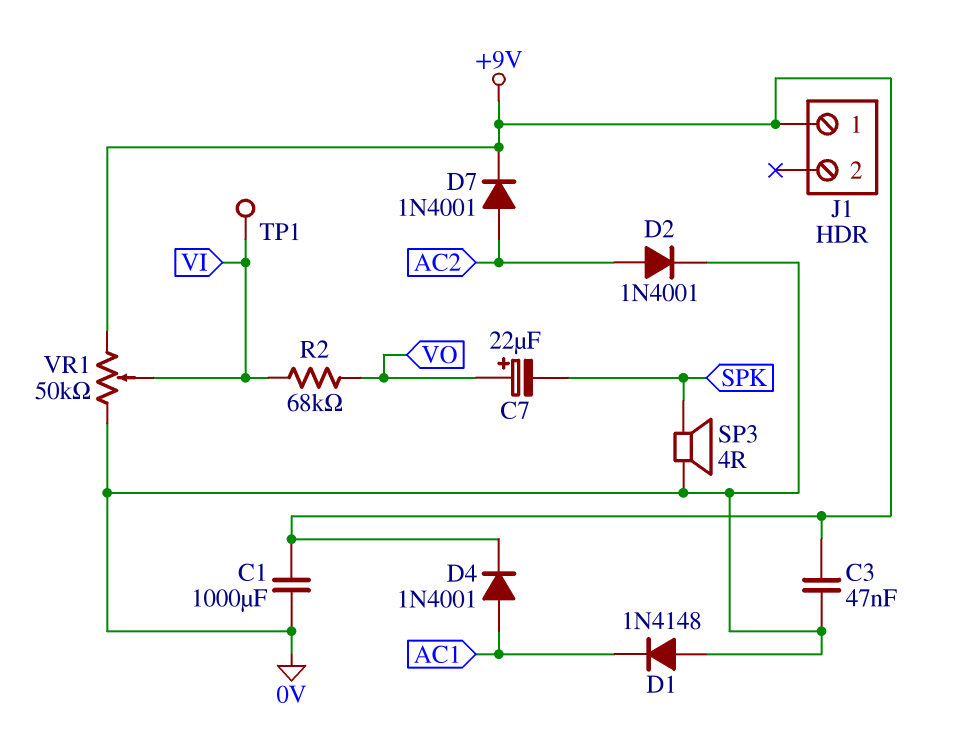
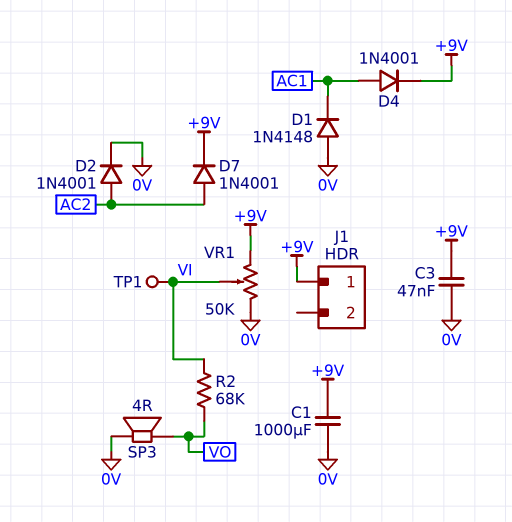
C7: 22uF (plus VO, minus SPK) -> none
SP3: speaker 4R (0V, SPK) -> speaker 4R (0V, VO)

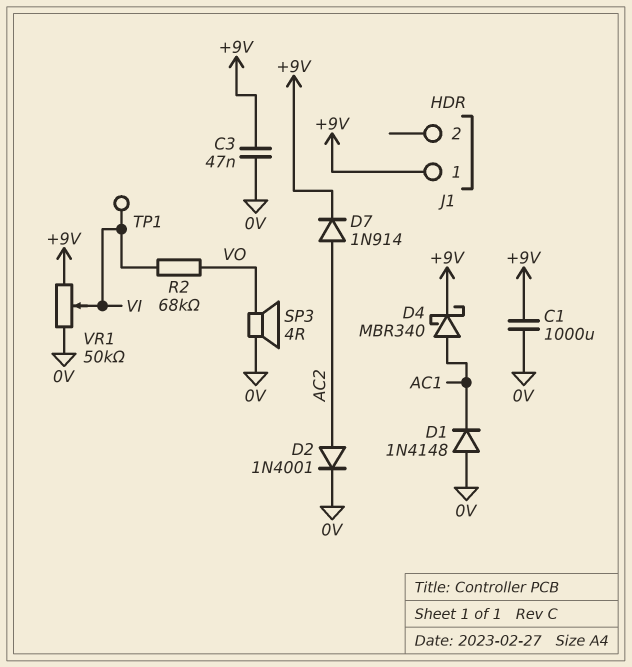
D4: diode 1N4001 (A AC1, K +9V) -> schottky MBR340 (A AC1, K +9V)
D7: diode 1N4001 (A AC2, K +9V) -> diode 1N914 (A AC2, K +9V)

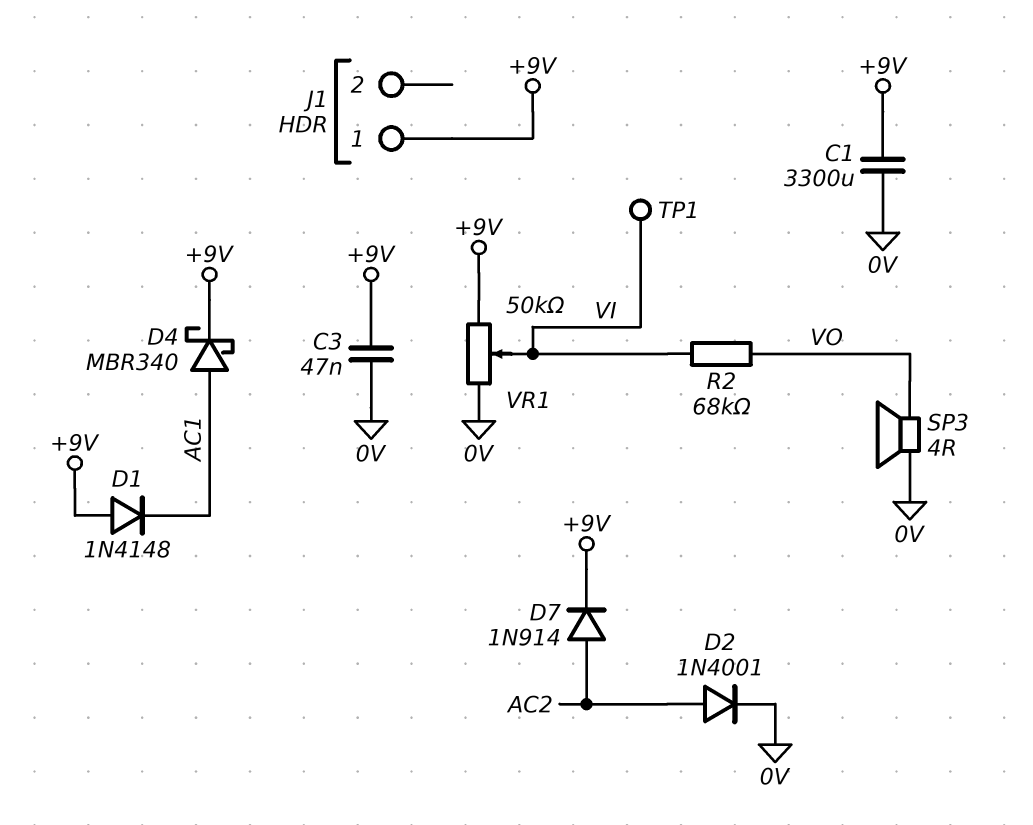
C1: 1000uF (+9V, 0V) -> 3300uF (+9V, 0V)
D1: diode 1N4148 (A 0V, K AC1) -> diode 1N4148 (A +9V, K AC1)

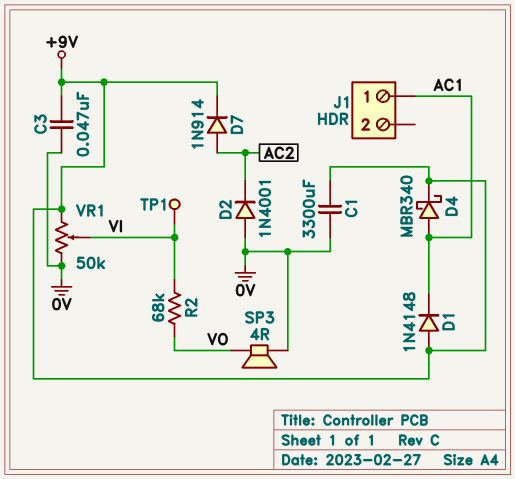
D2: diode 1N4001 (A AC2, K 0V) -> diode 1N4001 (A 0V, K AC2)
J1 pin 1: +9V -> AC1

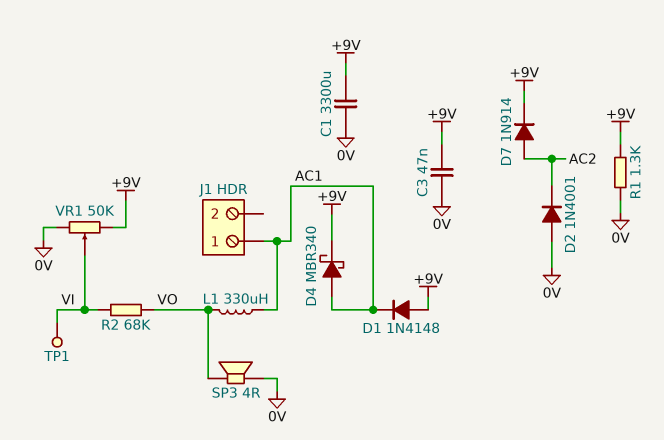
L1: none -> 330uH (AC1, VO)
R1: none -> 1.3k (+9V, 0V)

